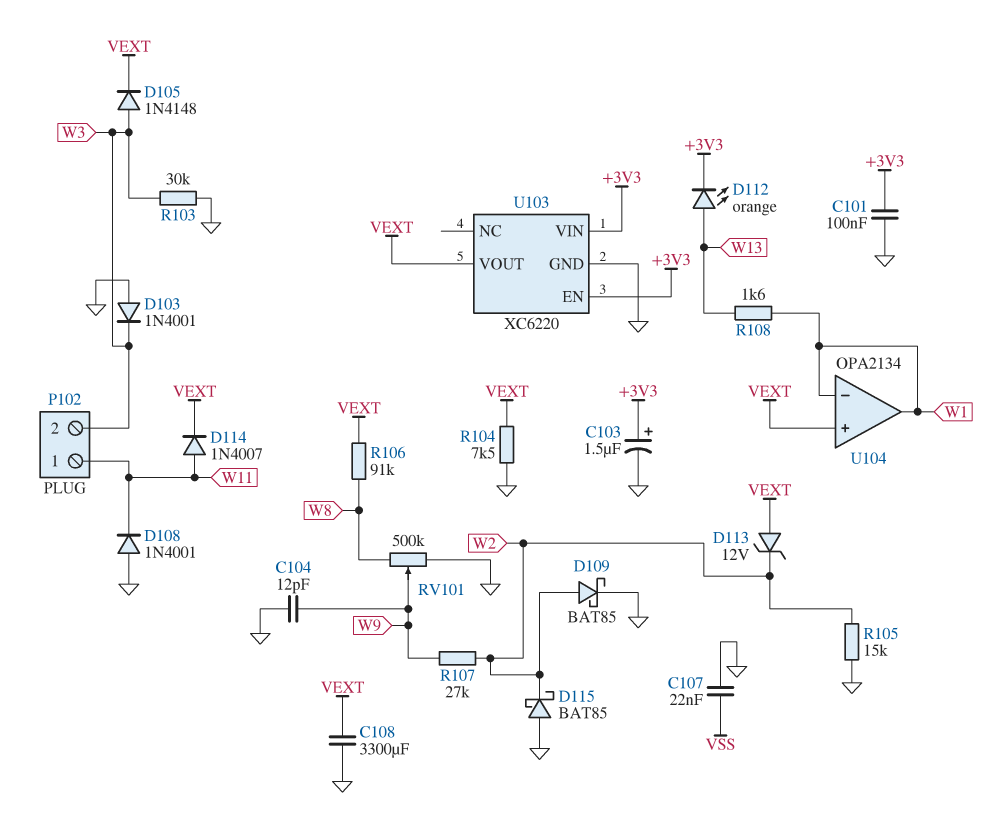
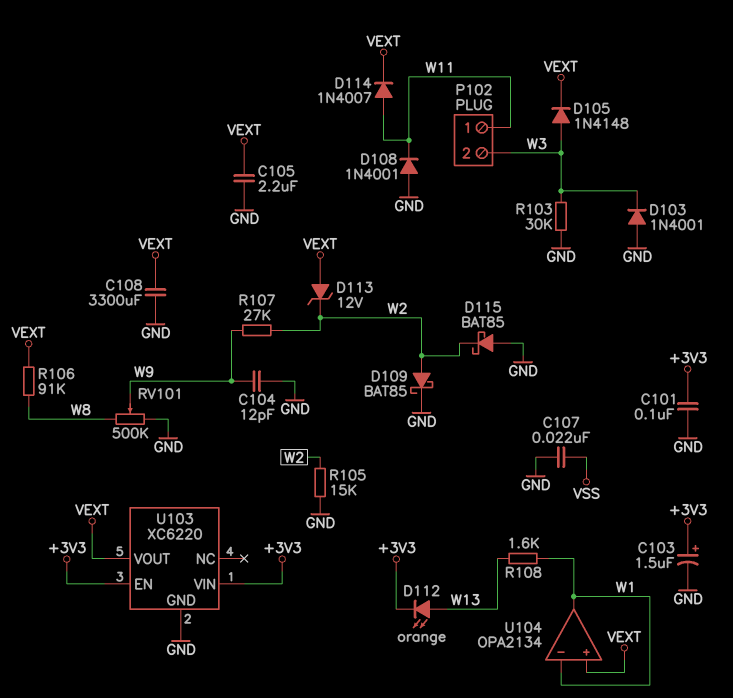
C105: none -> 2.2uF (GND, VEXT)
R104: 7.5k (GND, VEXT) -> none

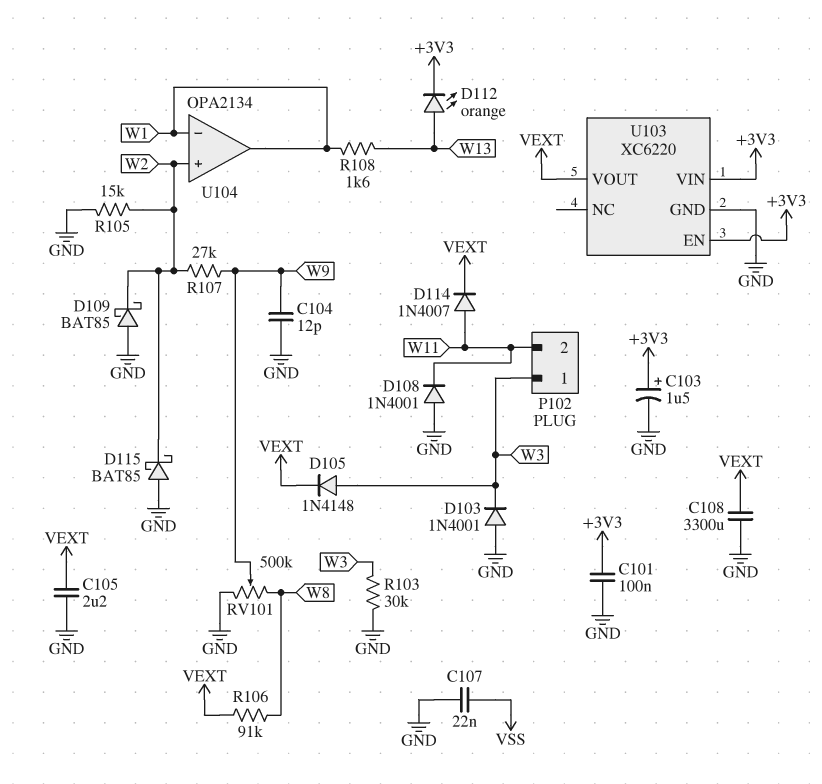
D109: schottky BAT85 (A W2, K GND) -> schottky BAT85 (A GND, K W2)
D113: zener 12V (A VEXT, K W2) -> none
P102 pin 1: W11 -> W3
P102 pin 2: W3 -> W11
U104 pin in+: VEXT -> W2

